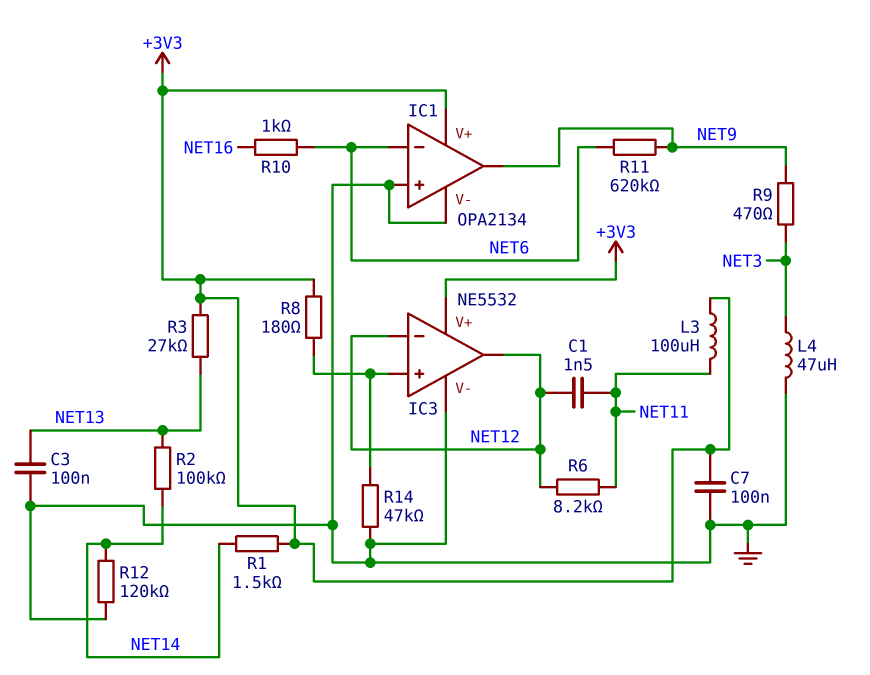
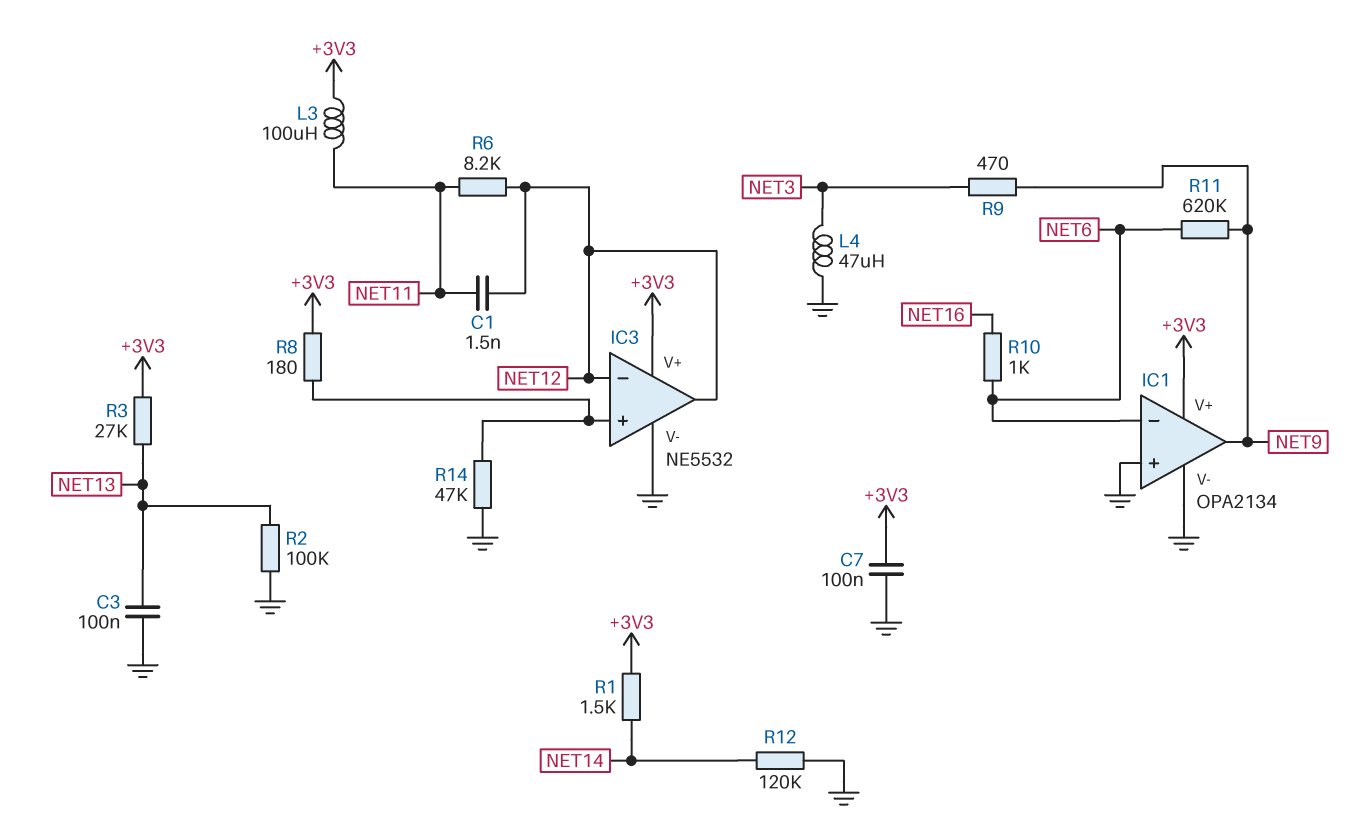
R2: 100k (NET13, NET14) -> 100k (GND, NET13)

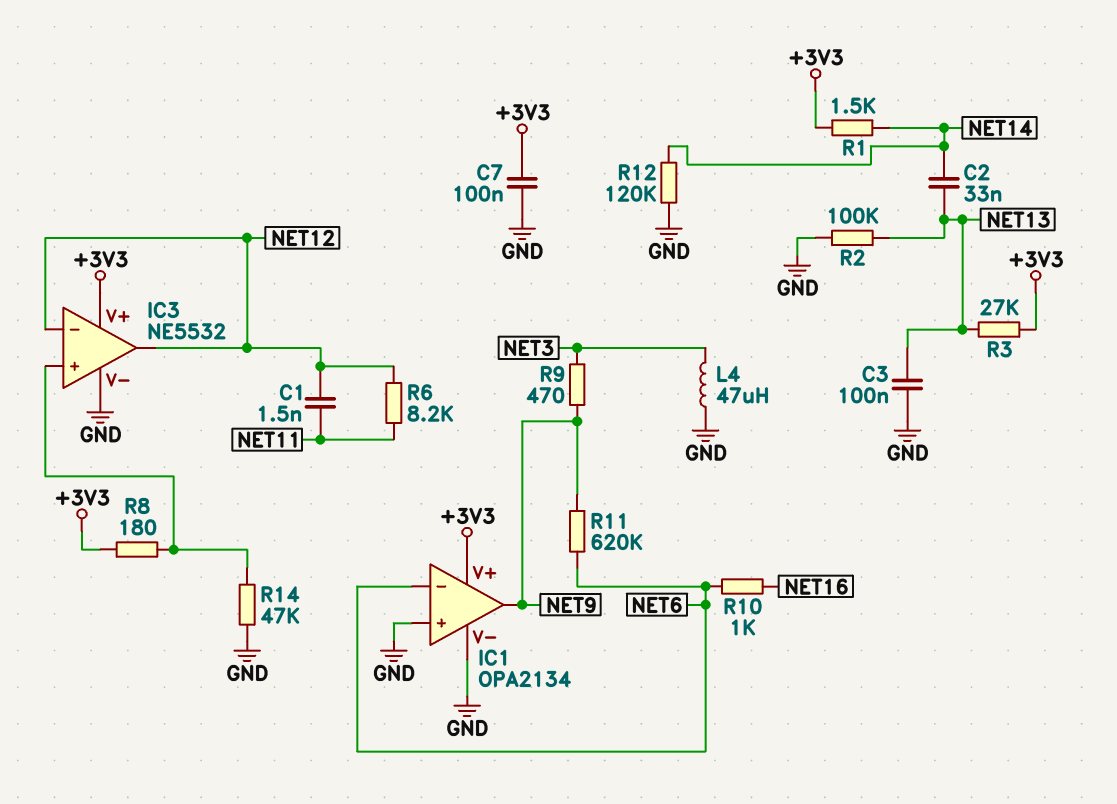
C2: none -> 33nF (NET13, NET14)
L3: 100uH (+3V3, NET11) -> none

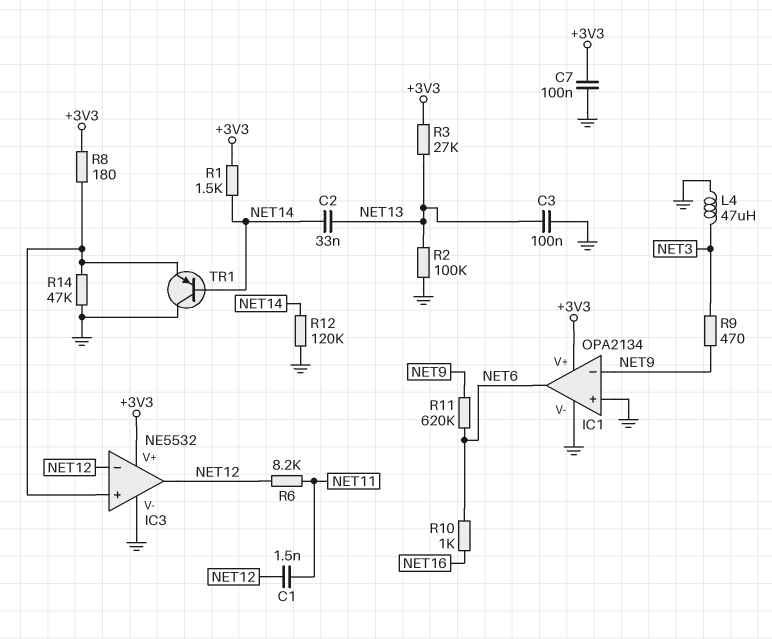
IC1 pin in-: NET6 -> NET9
IC1 pin out: NET9 -> NET6
TR1: none -> PNP (B NET14, C GND, E IC3/in+)

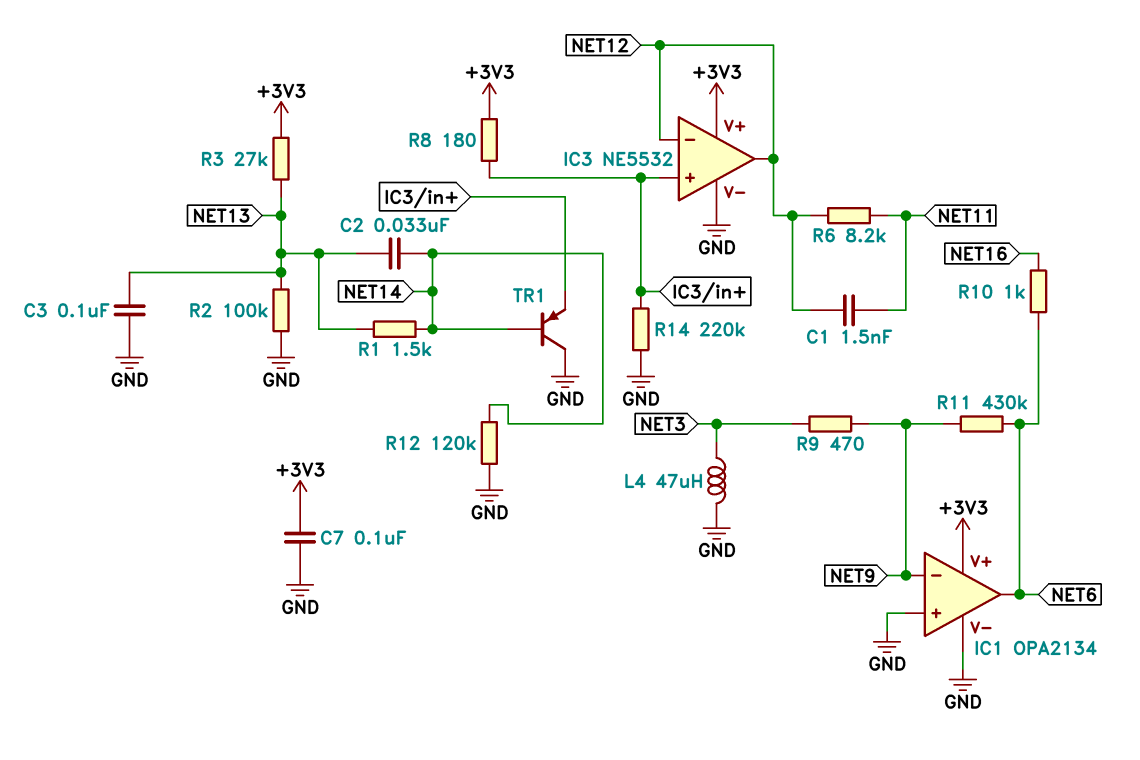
R1: 1.5k (+3V3, NET14) -> 1.5k (NET13, NET14)
R11: 620k (NET6, NET9) -> 430k (NET6, NET9)
R14: 47k (GND, IC3/in+) -> 220k (GND, IC3/in+)

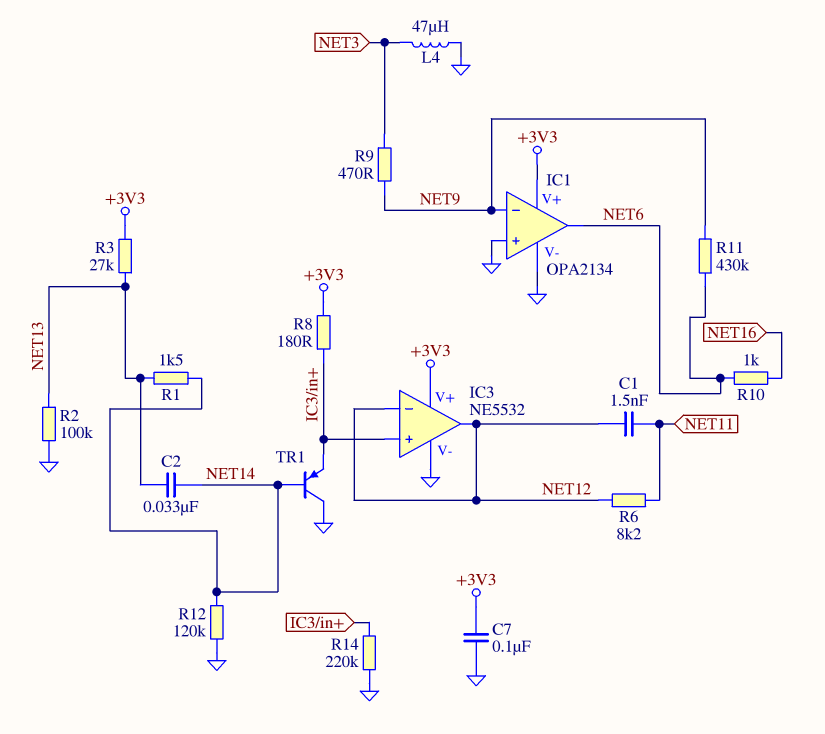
C3: 100nF (GND, NET13) -> none

